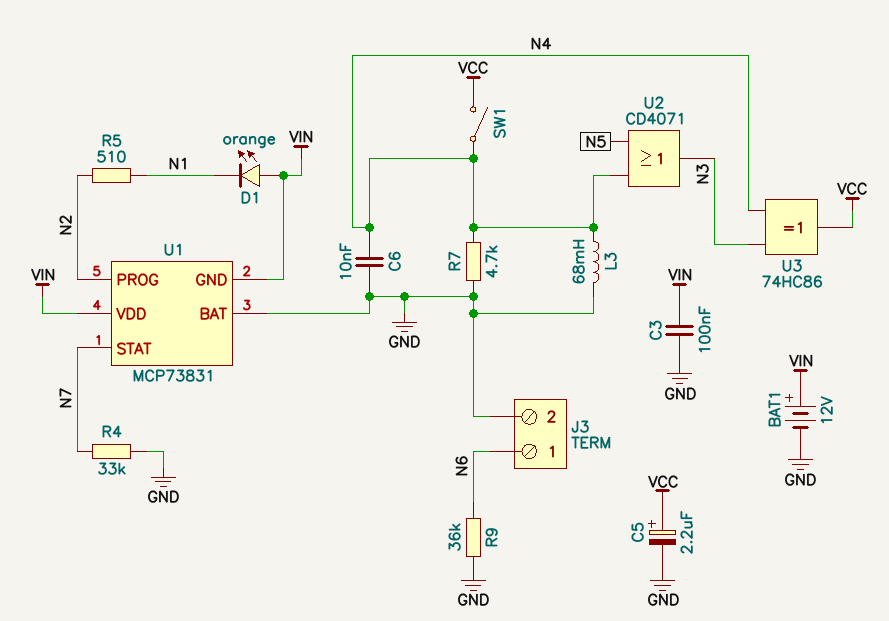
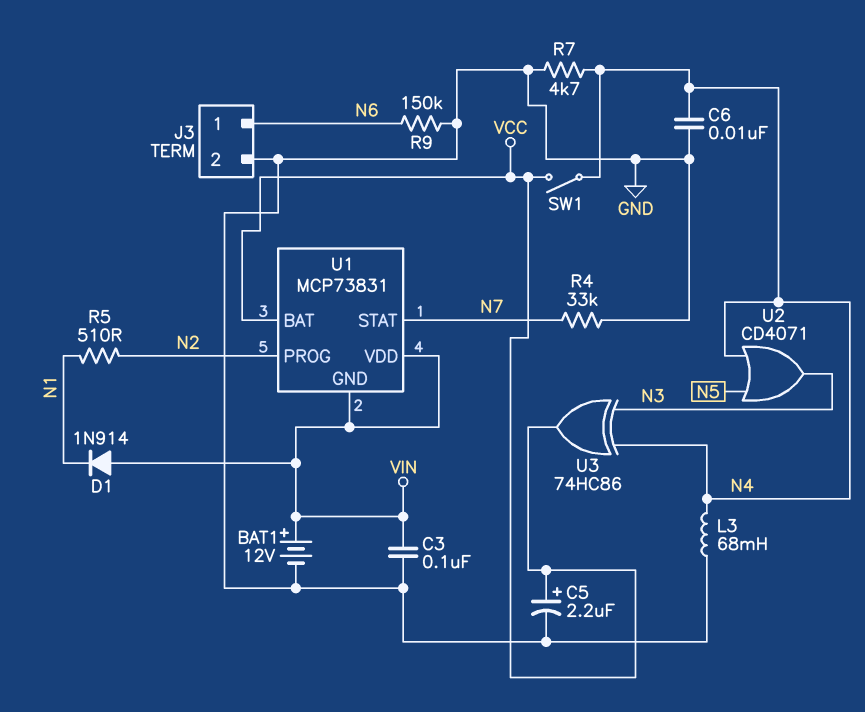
D1: LED orange (A VIN, K N1) -> diode 1N914 (A VIN, K N1)
R9: 36k (GND, N6) -> 150k (GND, N6)
U1 pin BAT: GND -> VCC

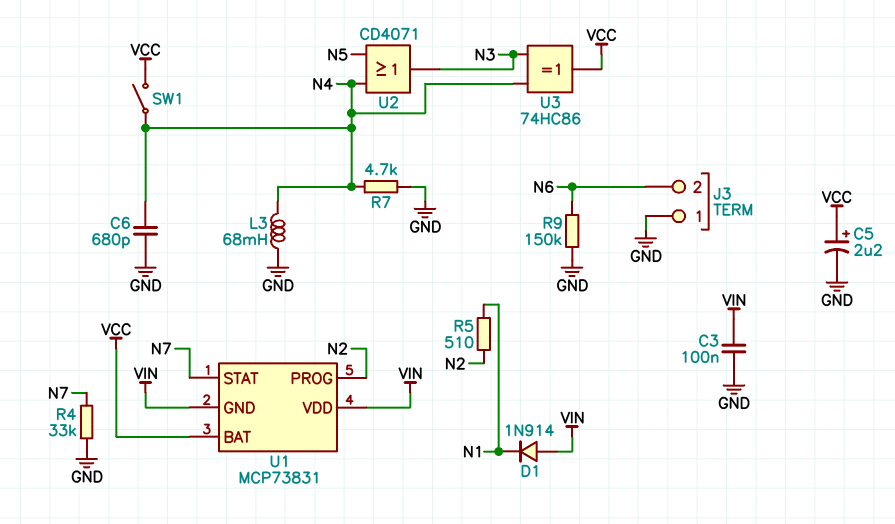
BAT1: 12V (plus VIN, minus GND) -> none
C6: 10nF (GND, N4) -> 680pF (GND, N4)
J3 pin 1: N6 -> GND
J3 pin 2: GND -> N6

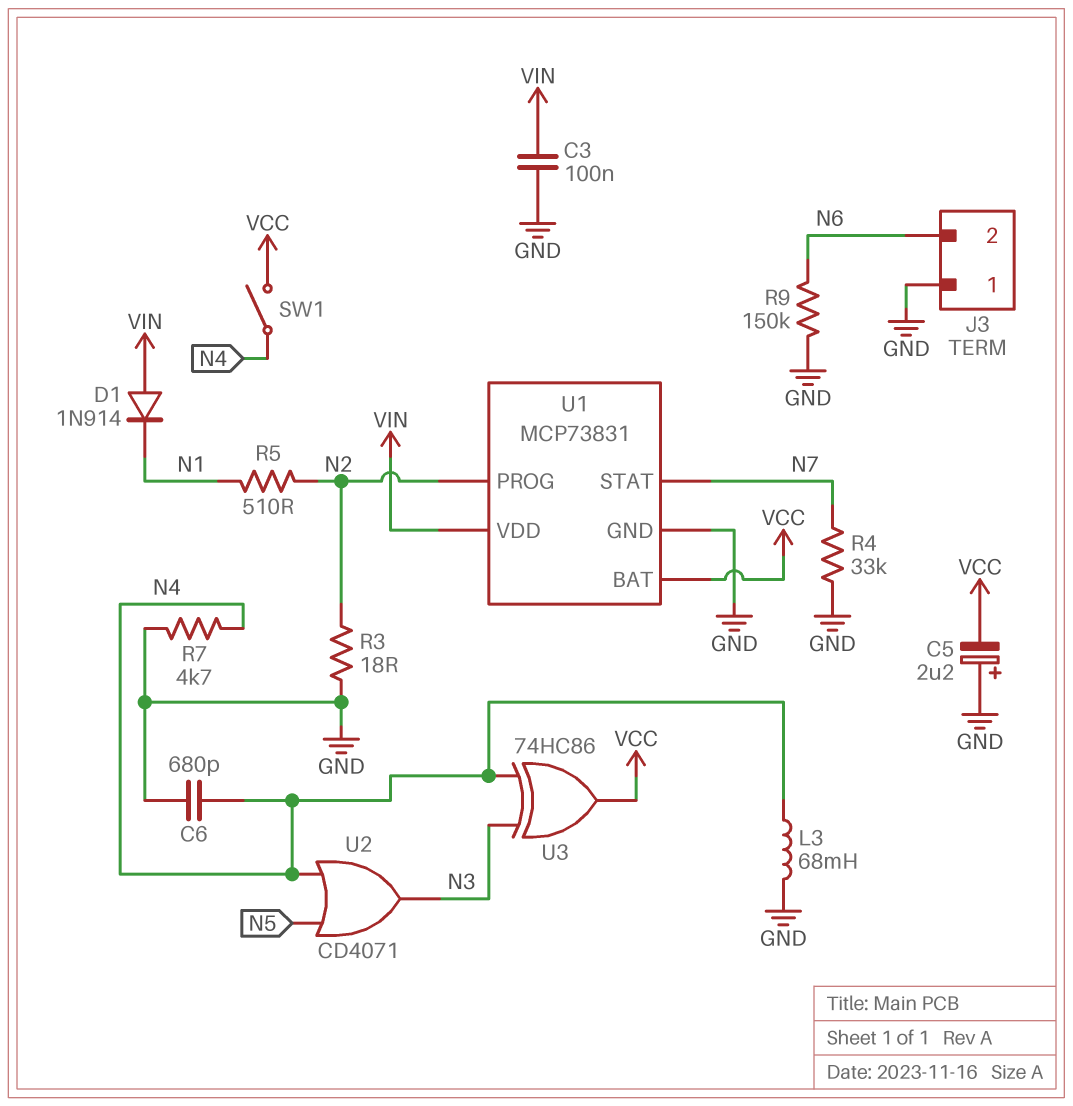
C5: 2.2uF (plus VCC, minus GND) -> 2.2uF (plus GND, minus VCC)
R3: none -> 18 (GND, N2)
U1 pin GND: VIN -> GND

